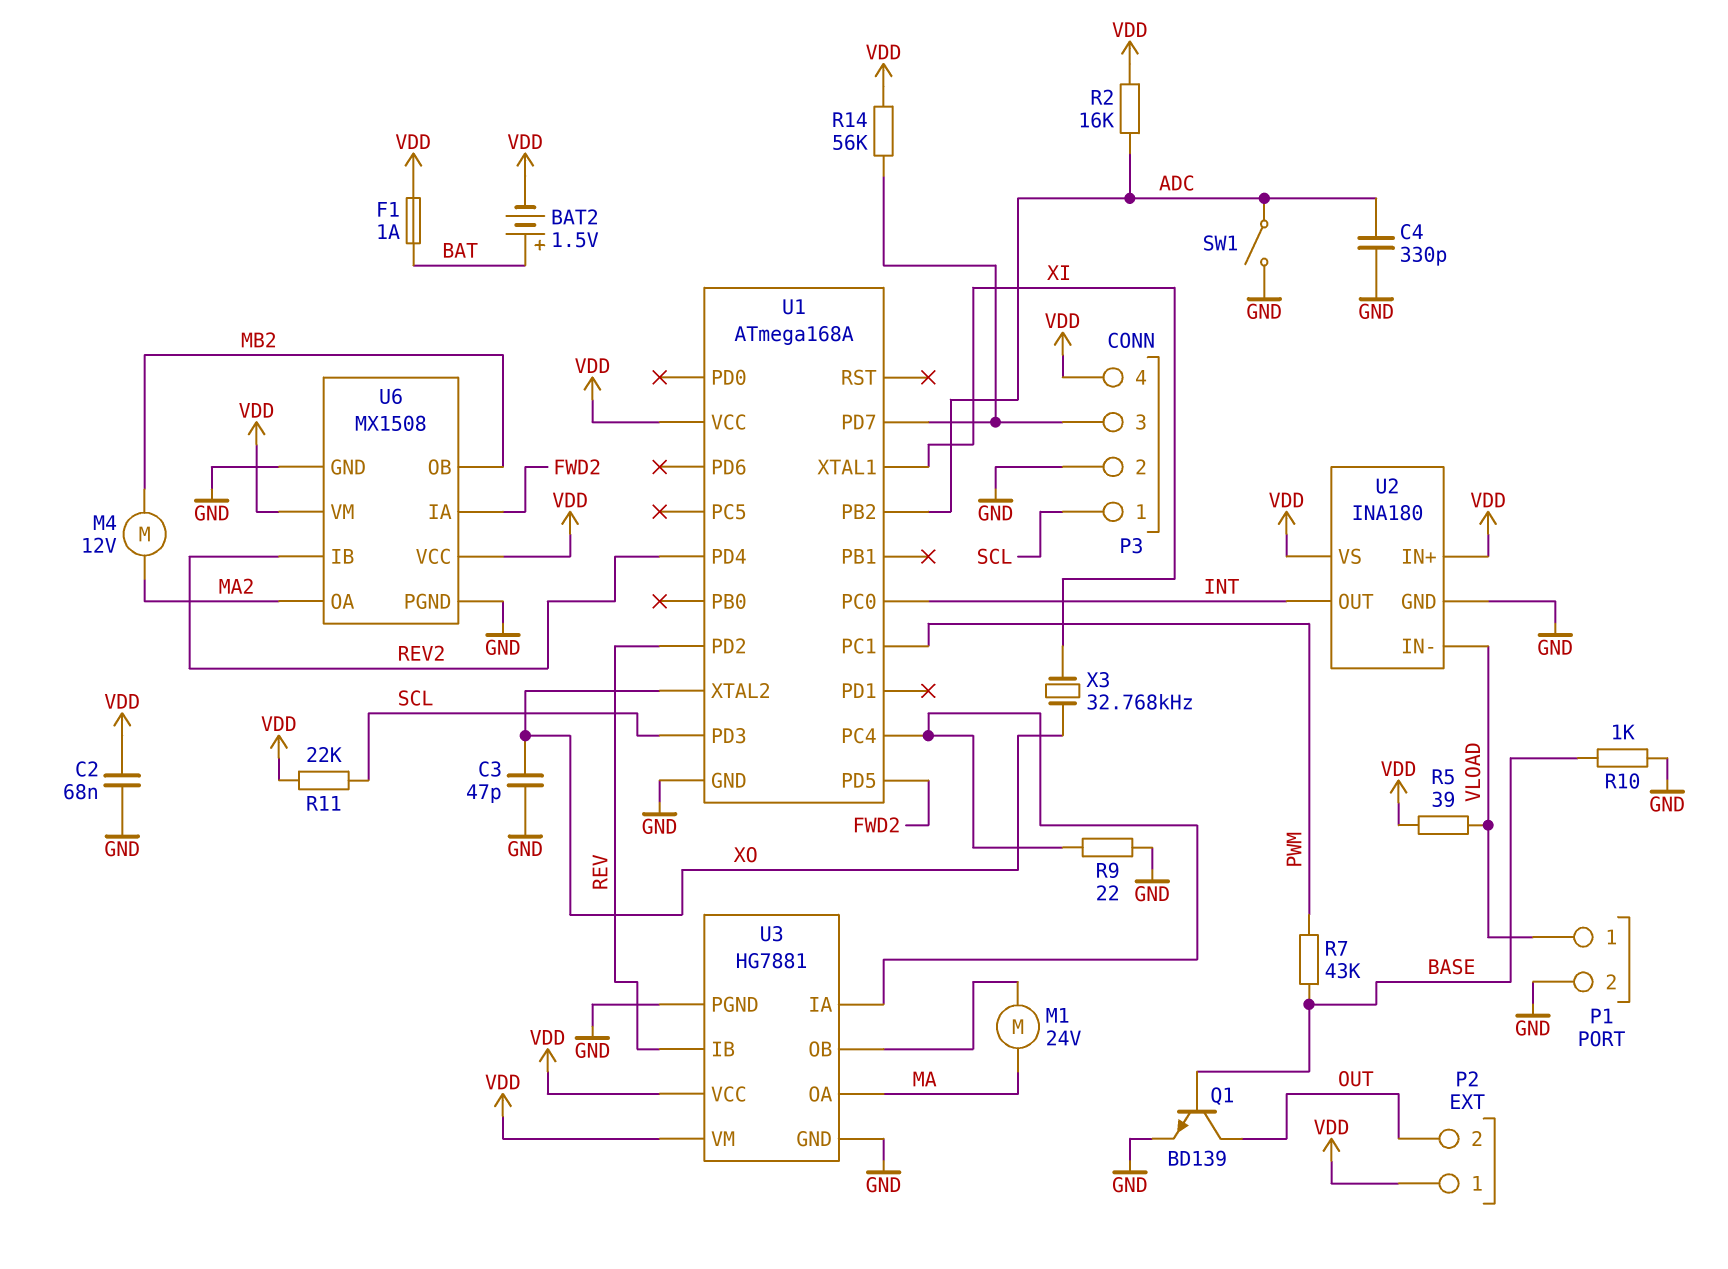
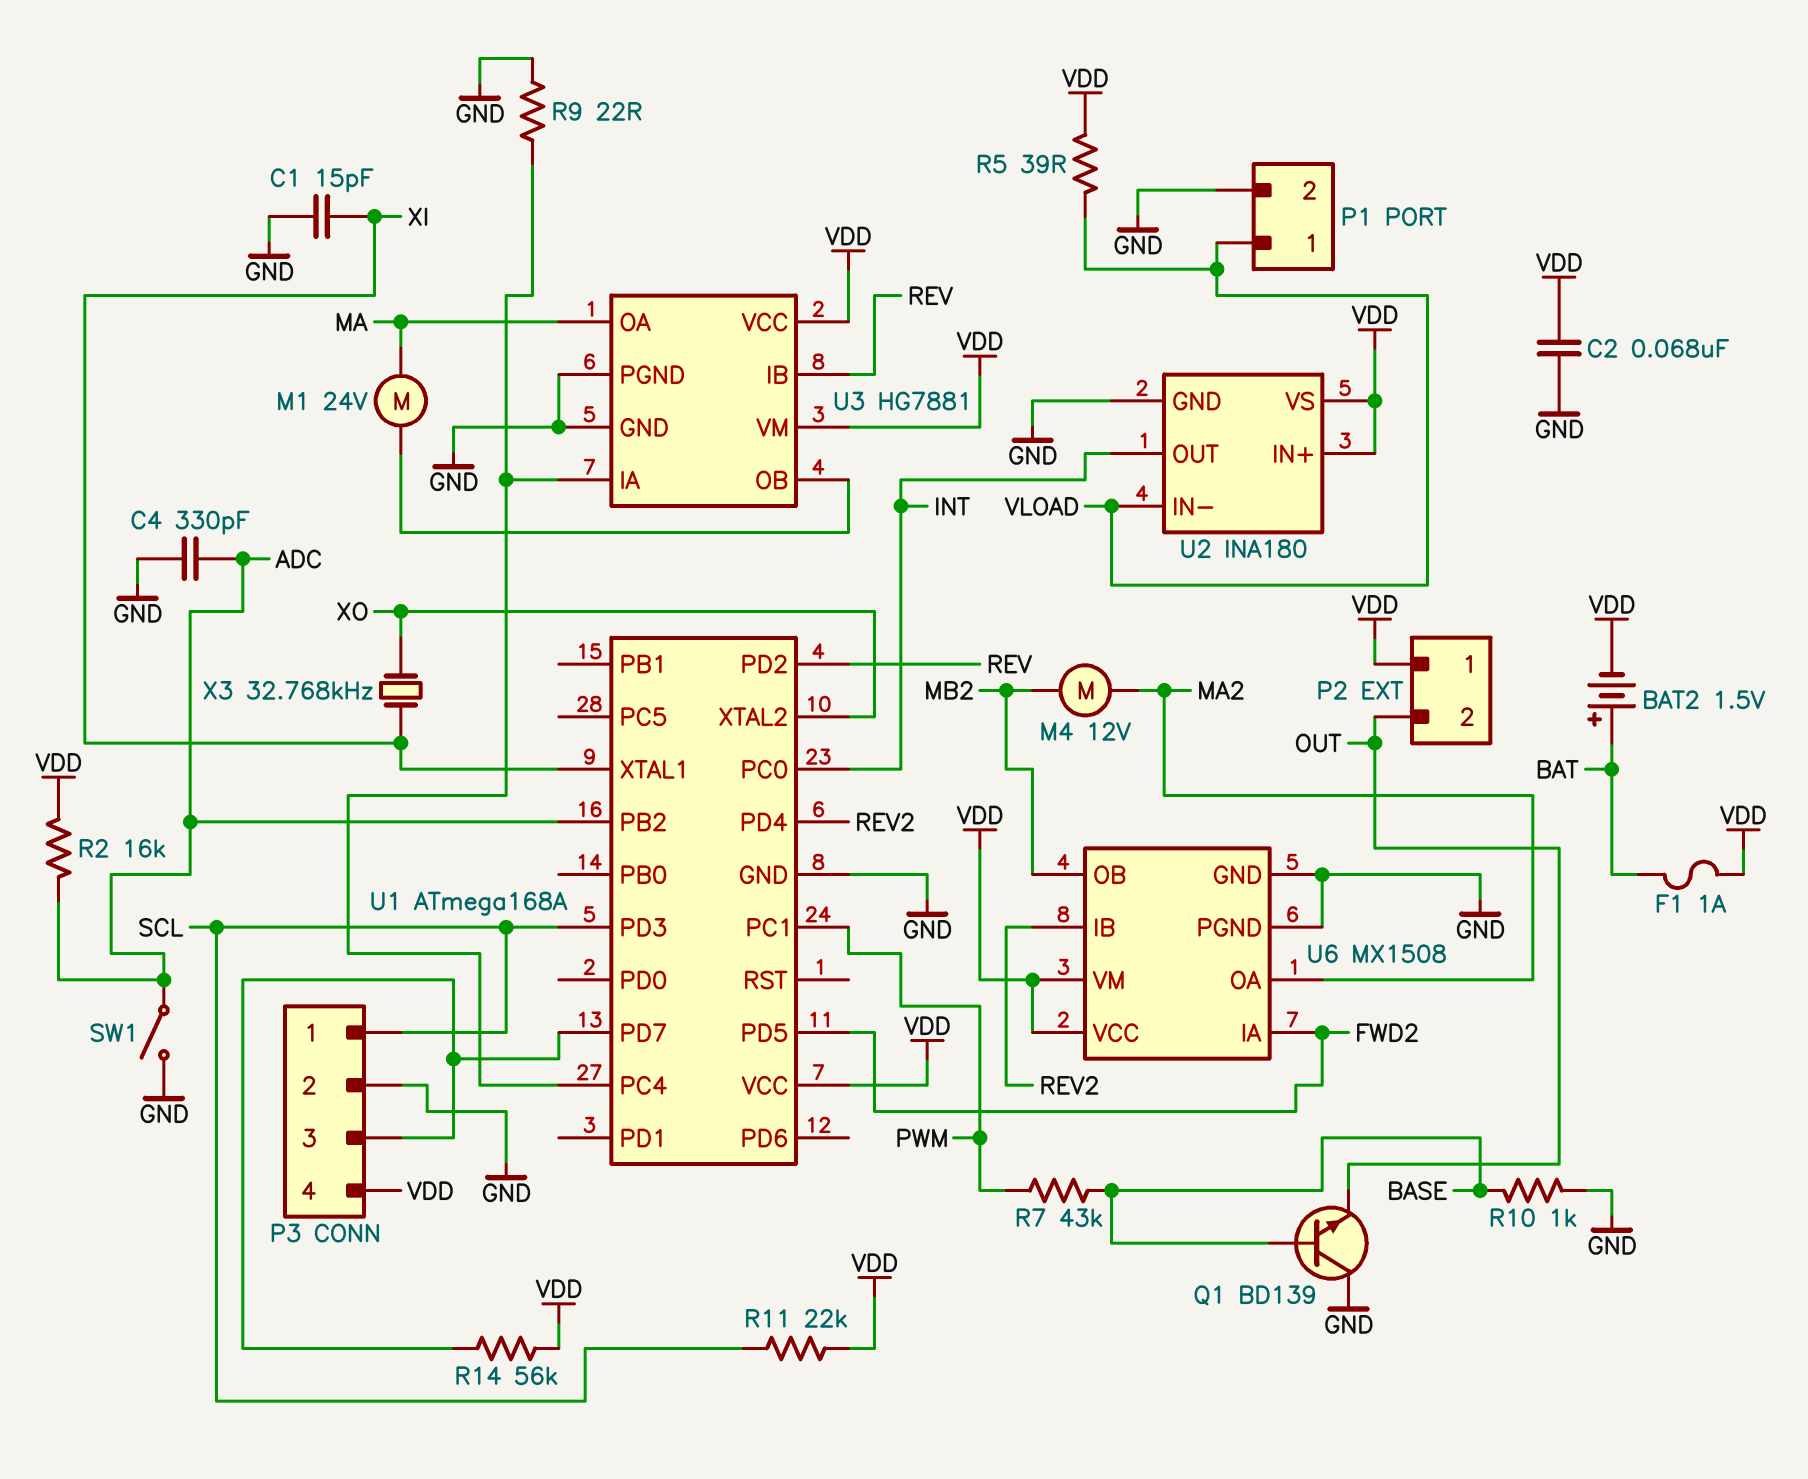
C1: none -> 15pF (GND, XI)
C3: 47pF (GND, XO) -> none
Q1: NPN BD139 (B BASE, C OUT, E GND) -> NPN BD139 (B BASE, C GND, E OUT)

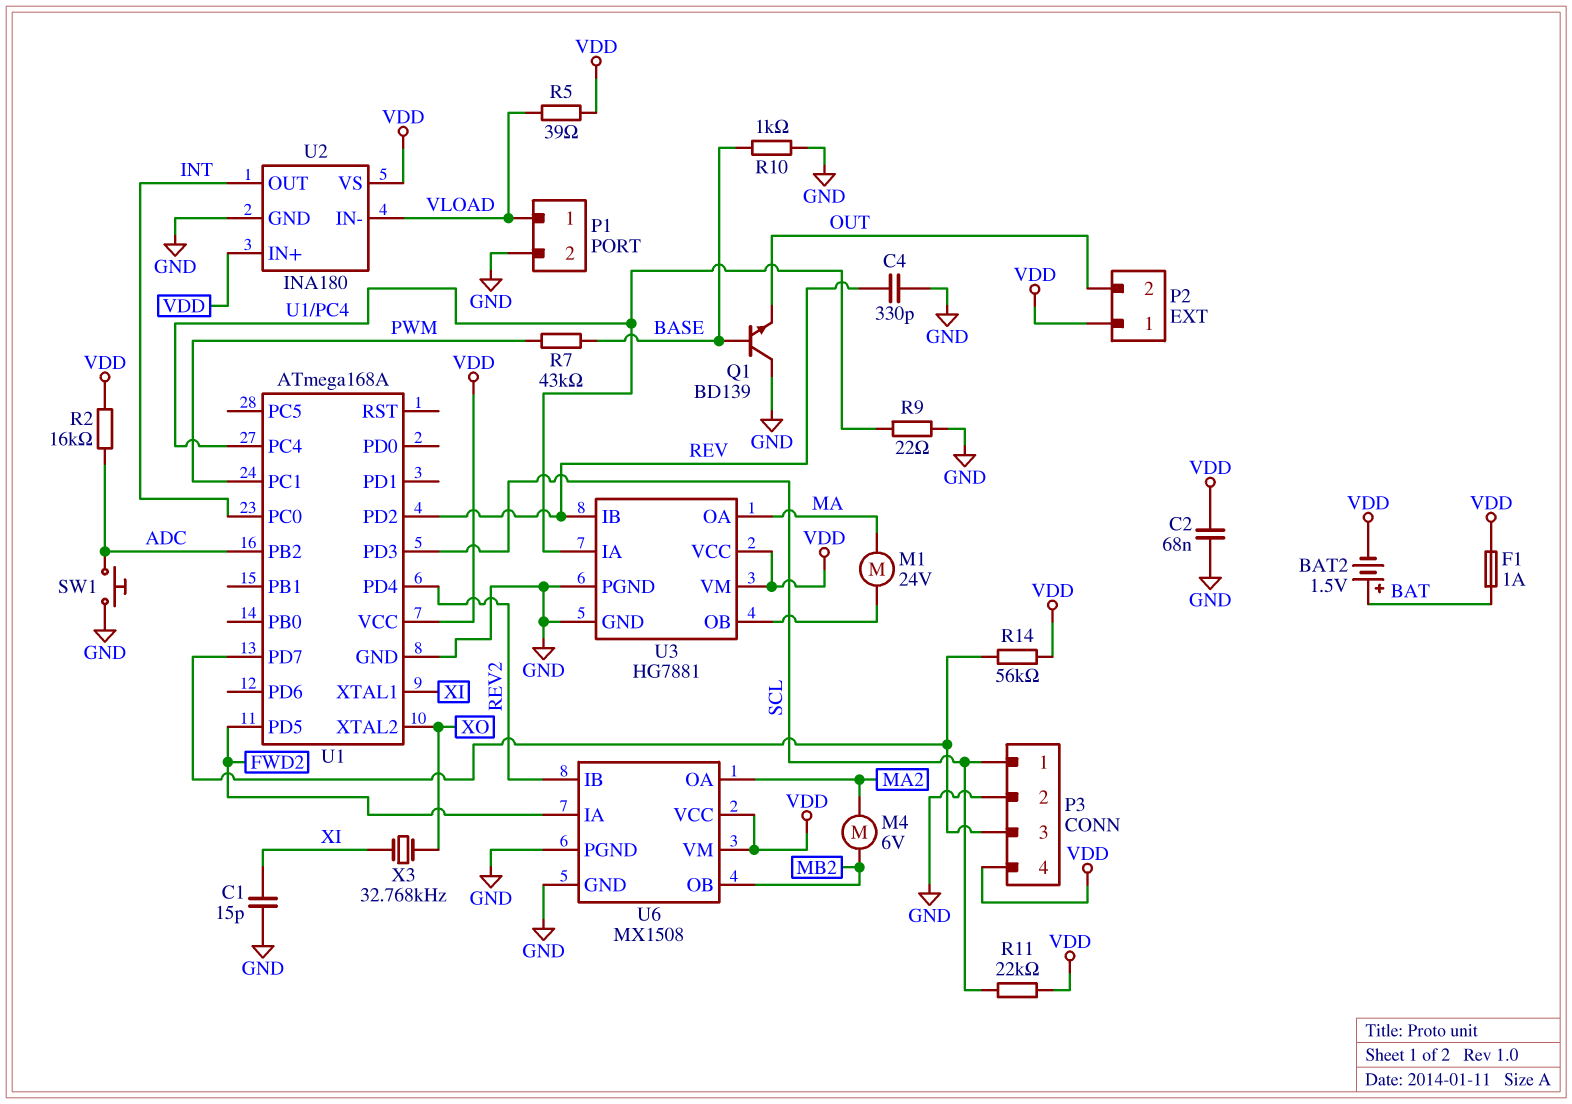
C4: 330pF (ADC, GND) -> 330pF (GND, REV)
M4: motor 12V (MA2, MB2) -> motor 6V (MA2, MB2)
SW1: switch (ADC, GND) -> button (ADC, GND)

